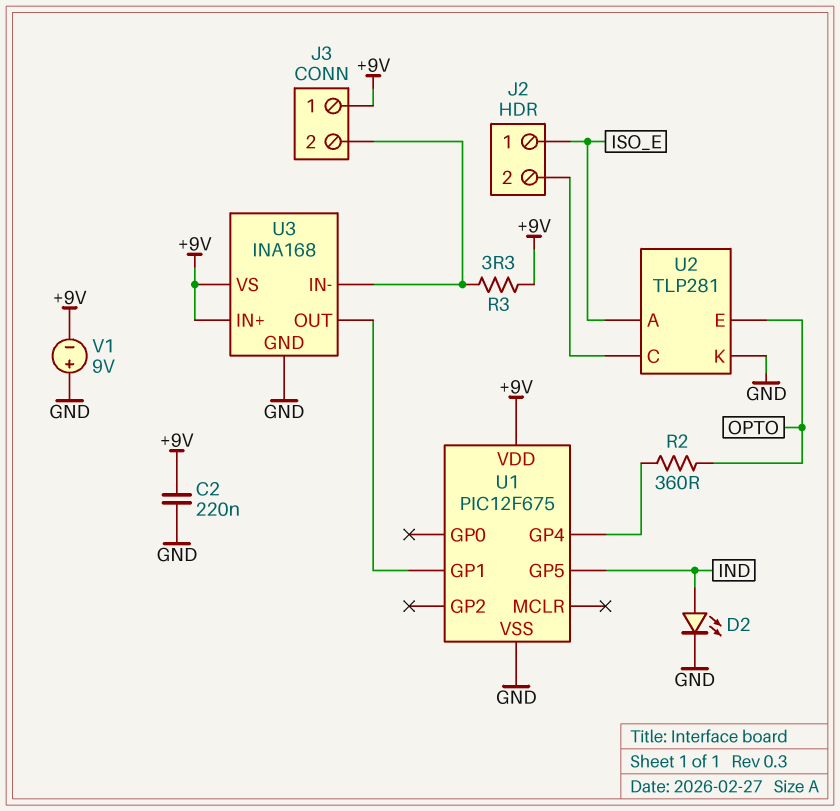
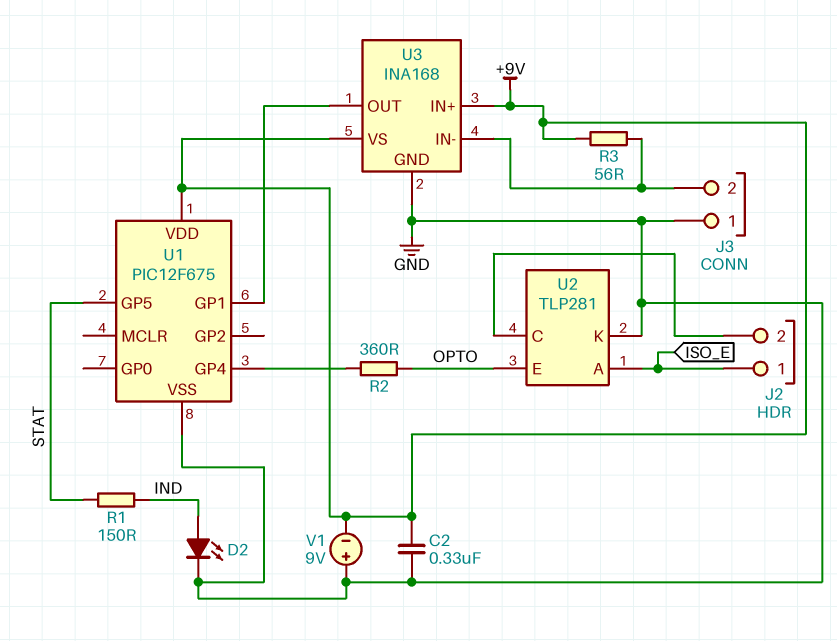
C2: 220nF (+9V, GND) -> 330nF (+9V, GND)
J3 pin 1: +9V -> GND
R1: none -> 150 (IND, STAT)
R3: 3.3 (+9V, J3/2) -> 56 (+9V, J3/2)
U1 pin GP5: IND -> STAT

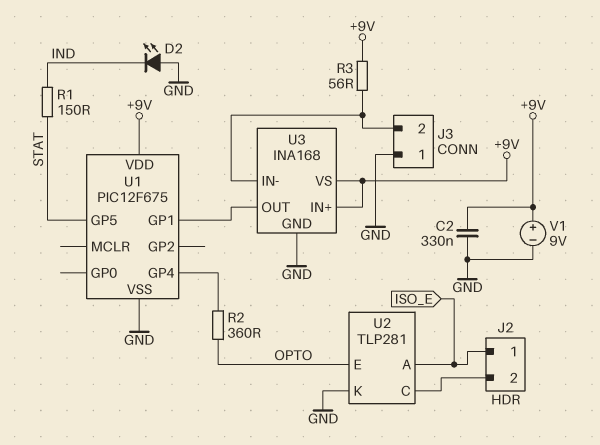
D2: LED (A IND, K GND) -> LED (A GND, K IND)
V1: 9V (plus GND, minus +9V) -> 9V (plus +9V, minus GND)

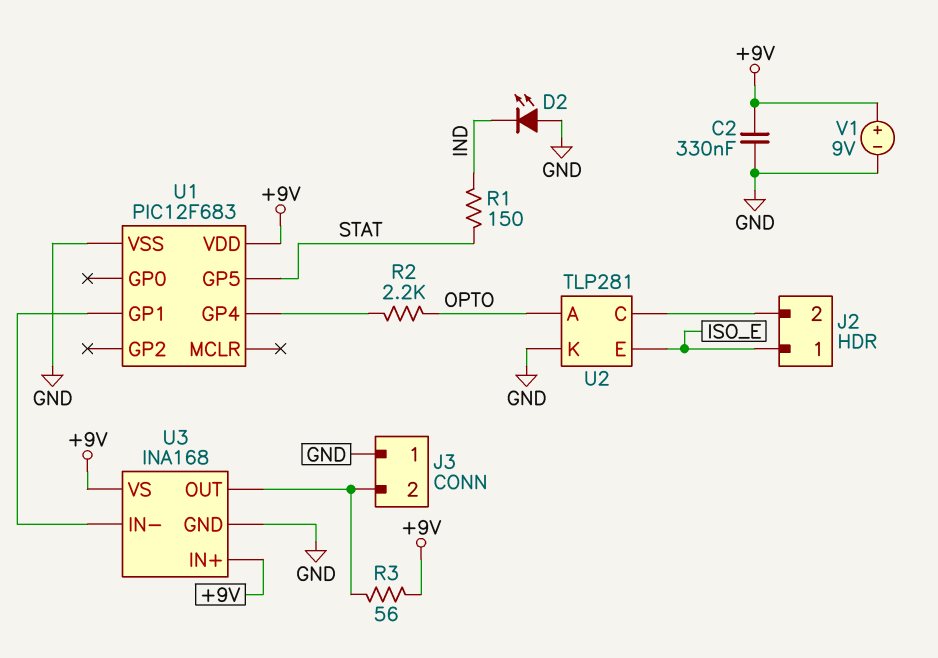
R2: 360 (OPTO, U1/GP4) -> 2.2k (OPTO, U1/GP4)
U1: PIC12F675 -> PIC12F683
U2 pin A: ISO_E -> OPTO
U2 pin E: OPTO -> ISO_E
U3 pin IN-: J3/2 -> U1/GP1
U3 pin OUT: U1/GP1 -> J3/2

